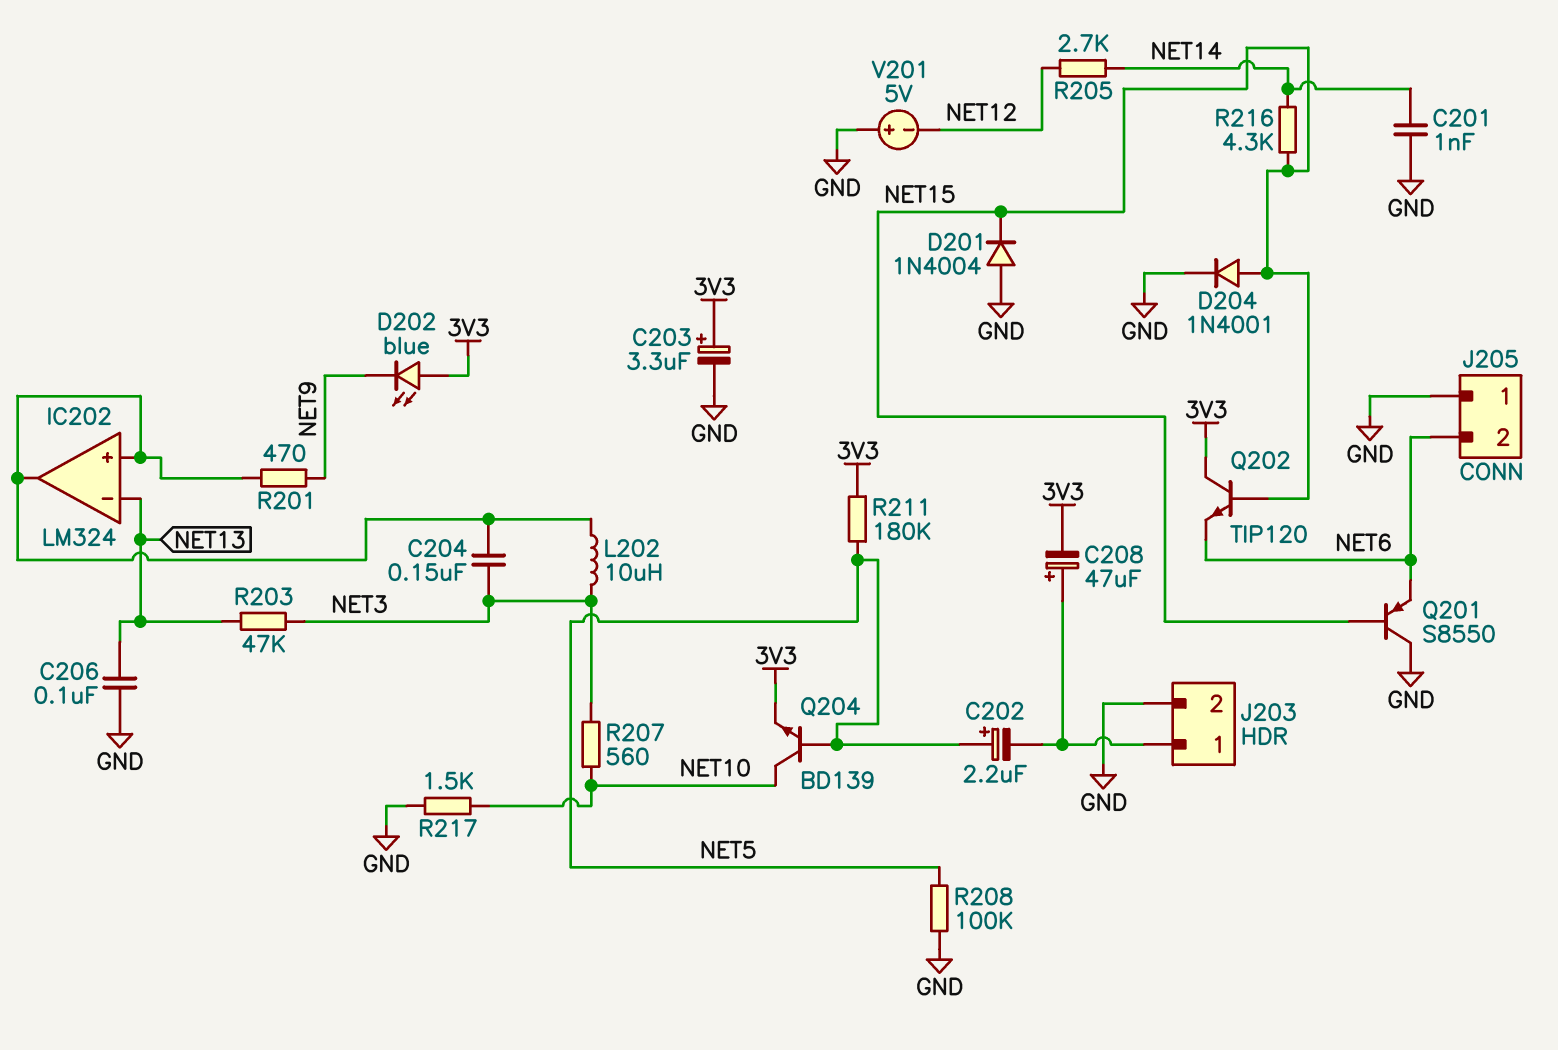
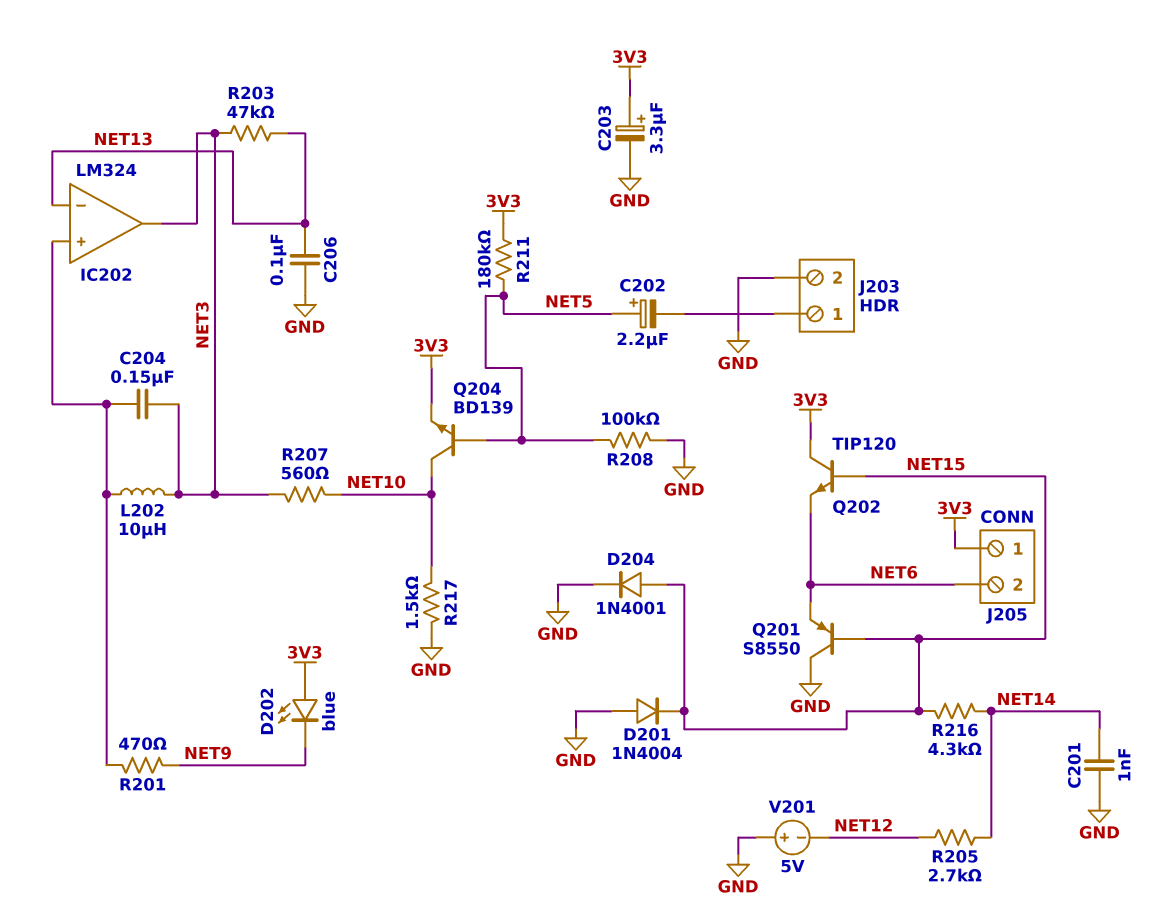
C208: 47uF (plus J203/1, minus 3V3) -> none
IC202 pin out: IC202/in+ -> NET3
J205 pin 1: GND -> 3V3

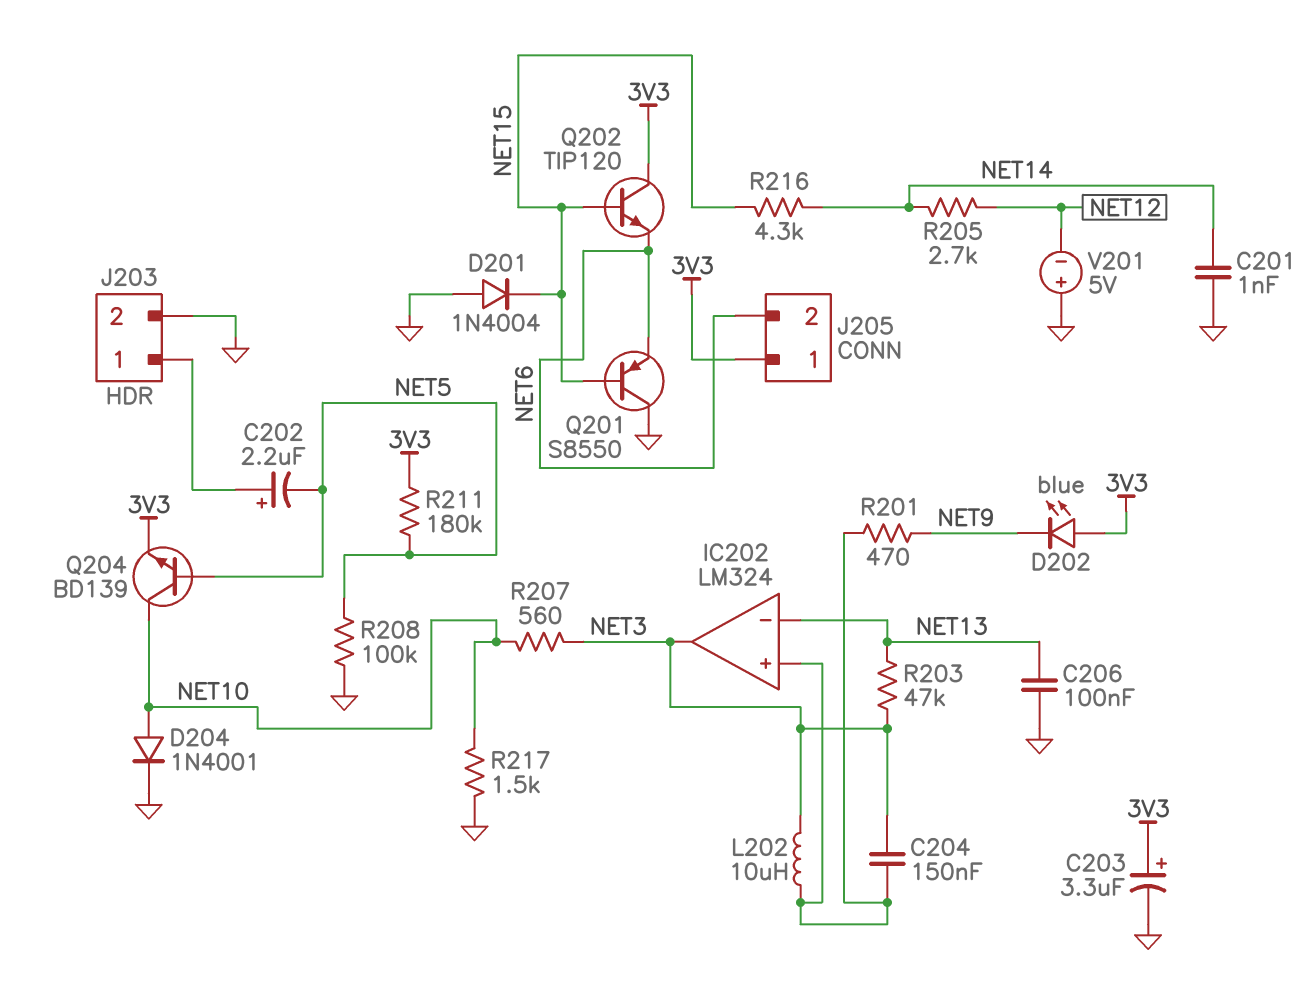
C202: 2.2uF (plus NET5, minus J203/1) -> 2.2uF (plus J203/1, minus NET5)
D204: diode 1N4001 (A NET15, K GND) -> diode 1N4001 (A NET10, K GND)

